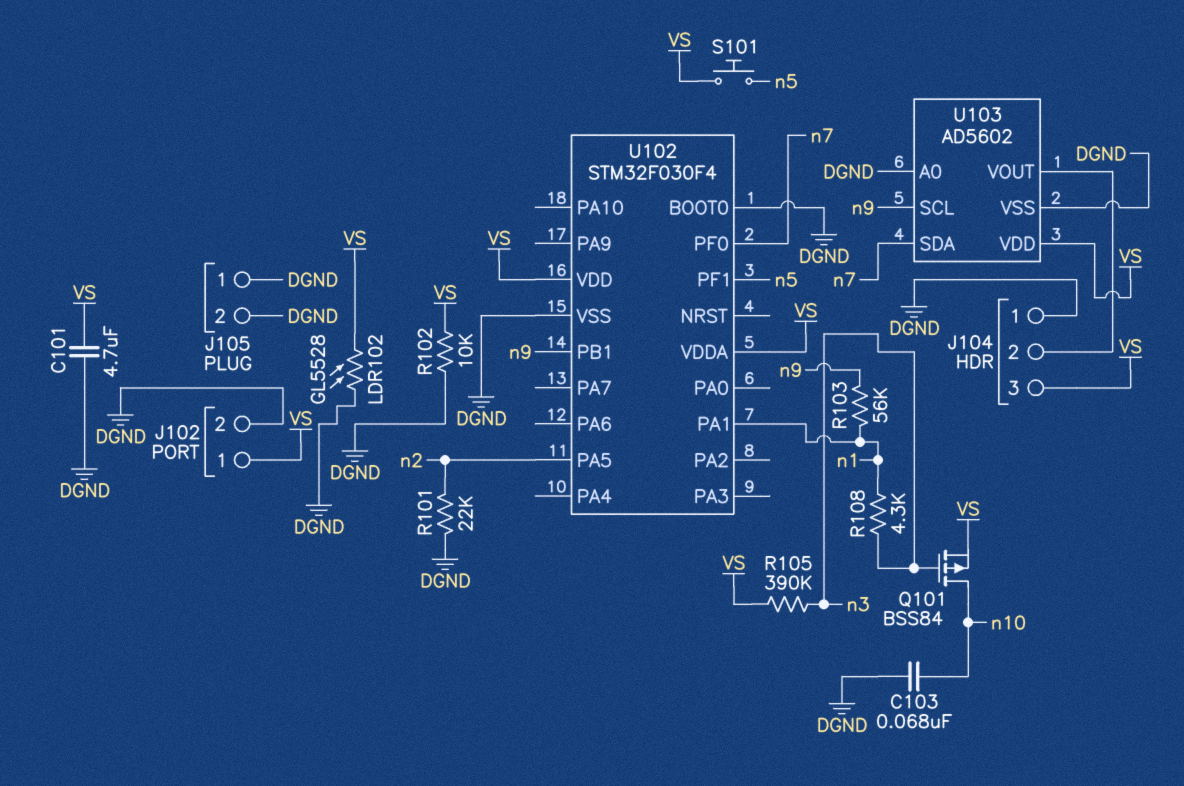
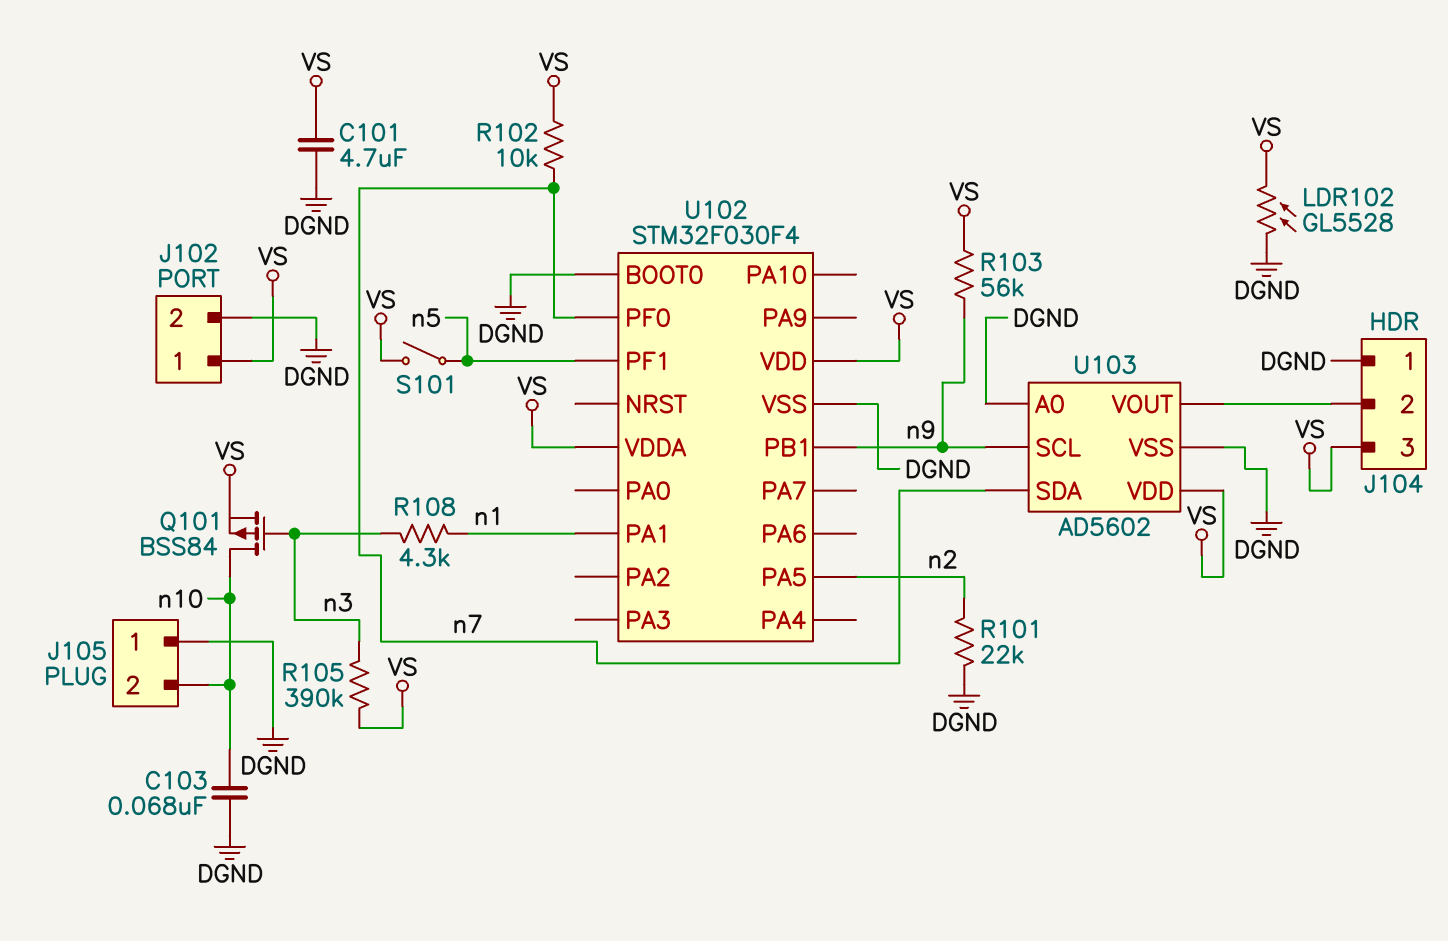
J105 pin 2: DGND -> n10
R102: 10k (DGND, VS) -> 10k (VS, n7)
R103: 56k (n1, n9) -> 56k (VS, n9)
S101: button (VS, n5) -> switch (VS, n5)

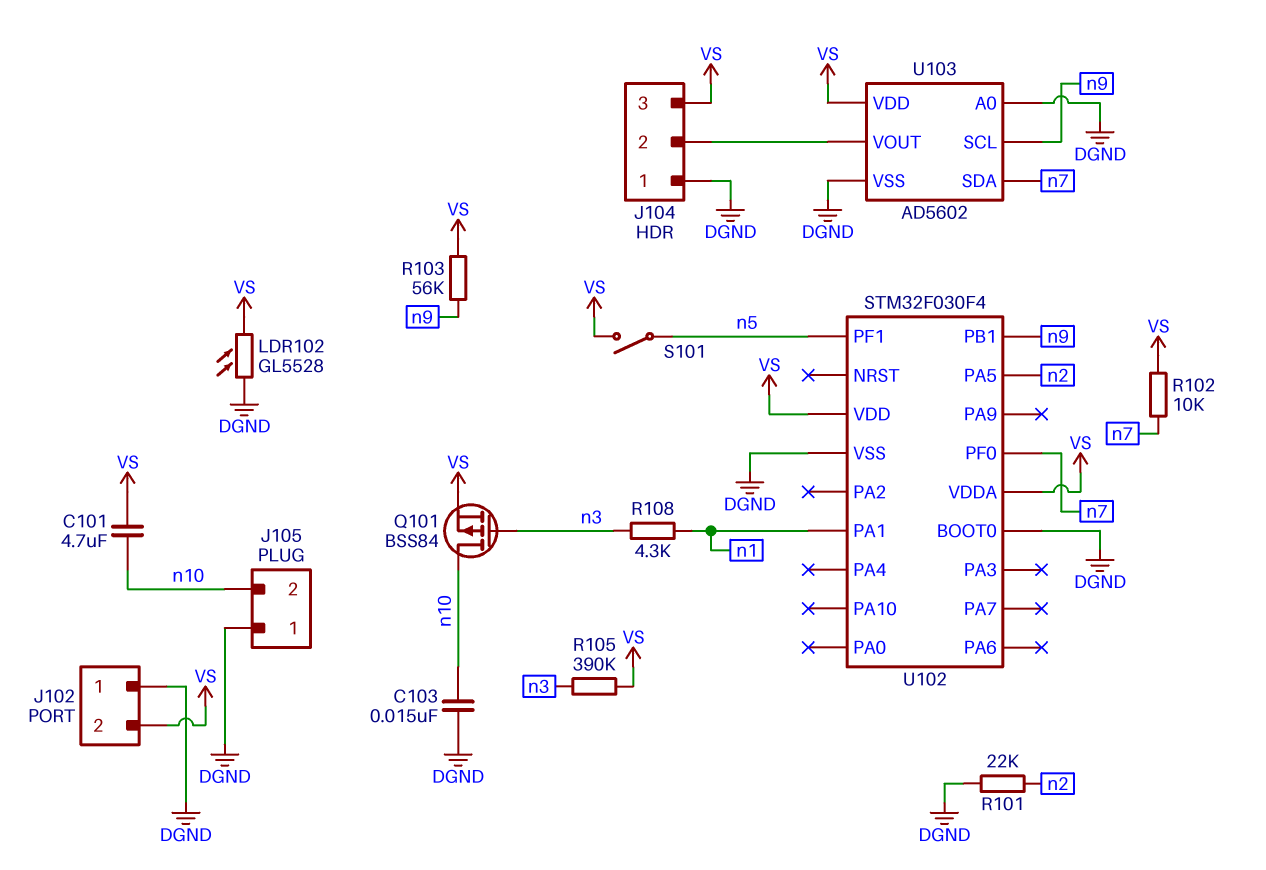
C101: 4.7uF (DGND, VS) -> 4.7uF (VS, n10)
C103: 68nF (DGND, n10) -> 15nF (DGND, n10)
J102 pin 1: VS -> DGND
J102 pin 2: DGND -> VS

